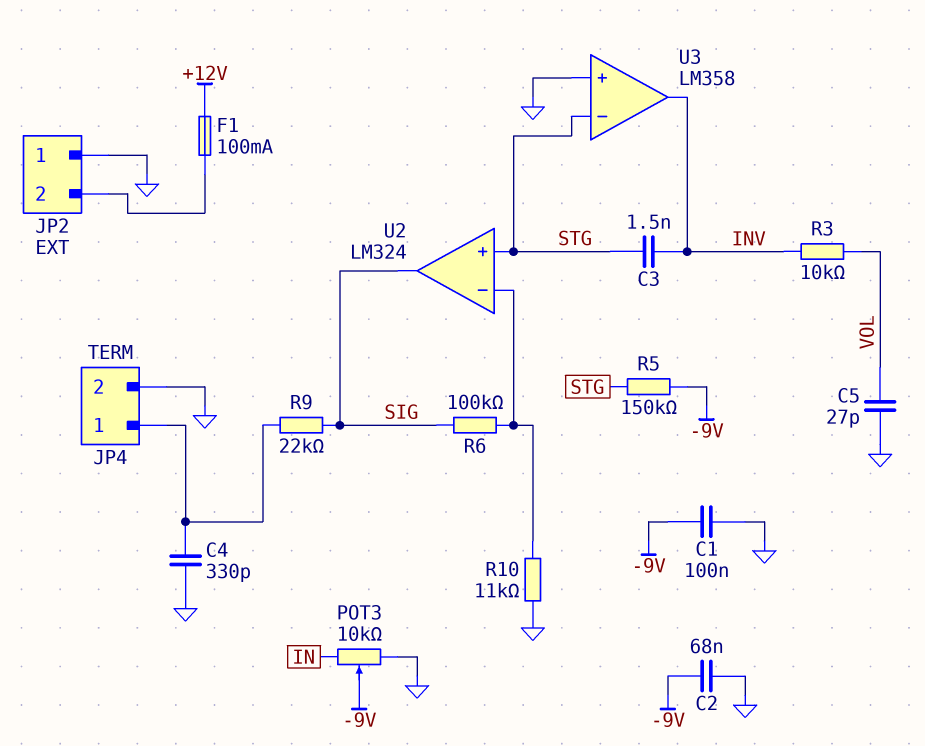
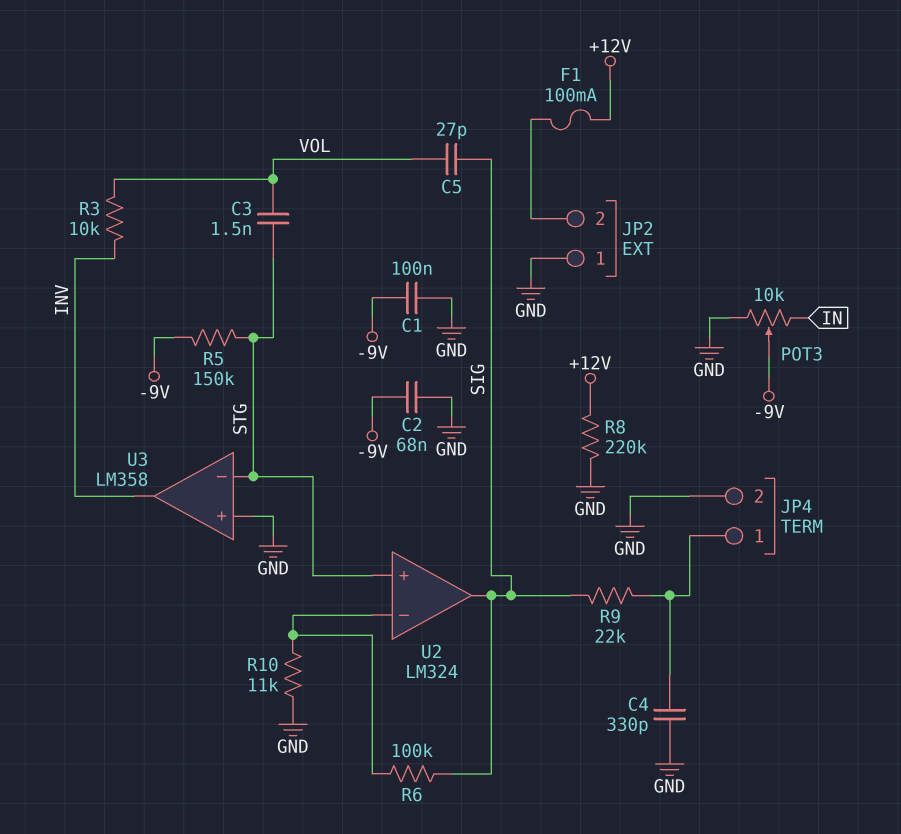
C3: 1.5nF (INV, STG) -> 1.5nF (STG, VOL)
C5: 27pF (GND, VOL) -> 27pF (SIG, VOL)
R8: none -> 220k (+12V, GND)

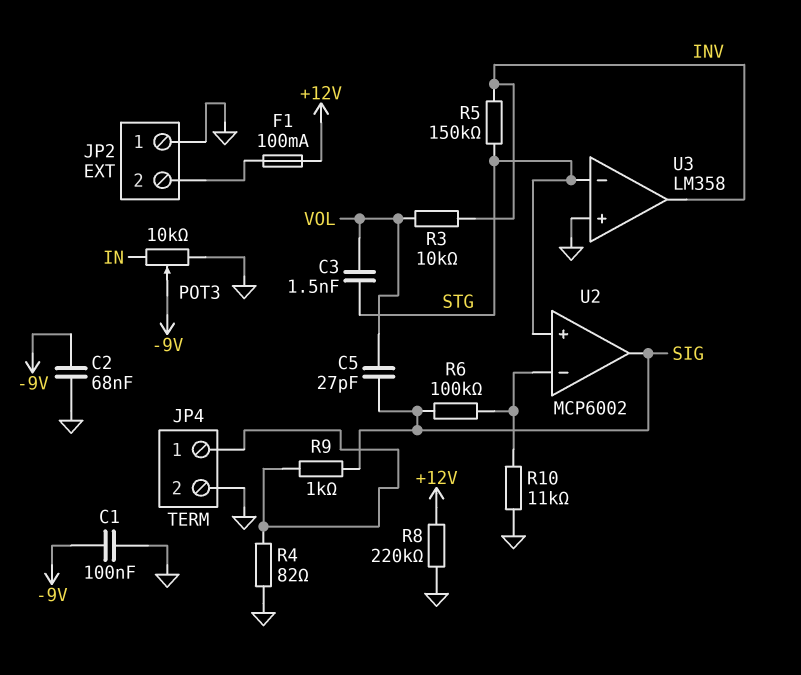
C4: 330pF (GND, JP4/1) -> none
R4: none -> 82 (GND, JP4/1)
R5: 150k (-9V, STG) -> 150k (INV, STG)
R9: 22k (JP4/1, SIG) -> 1k (JP4/1, SIG)
U2: LM324 -> MCP6002

